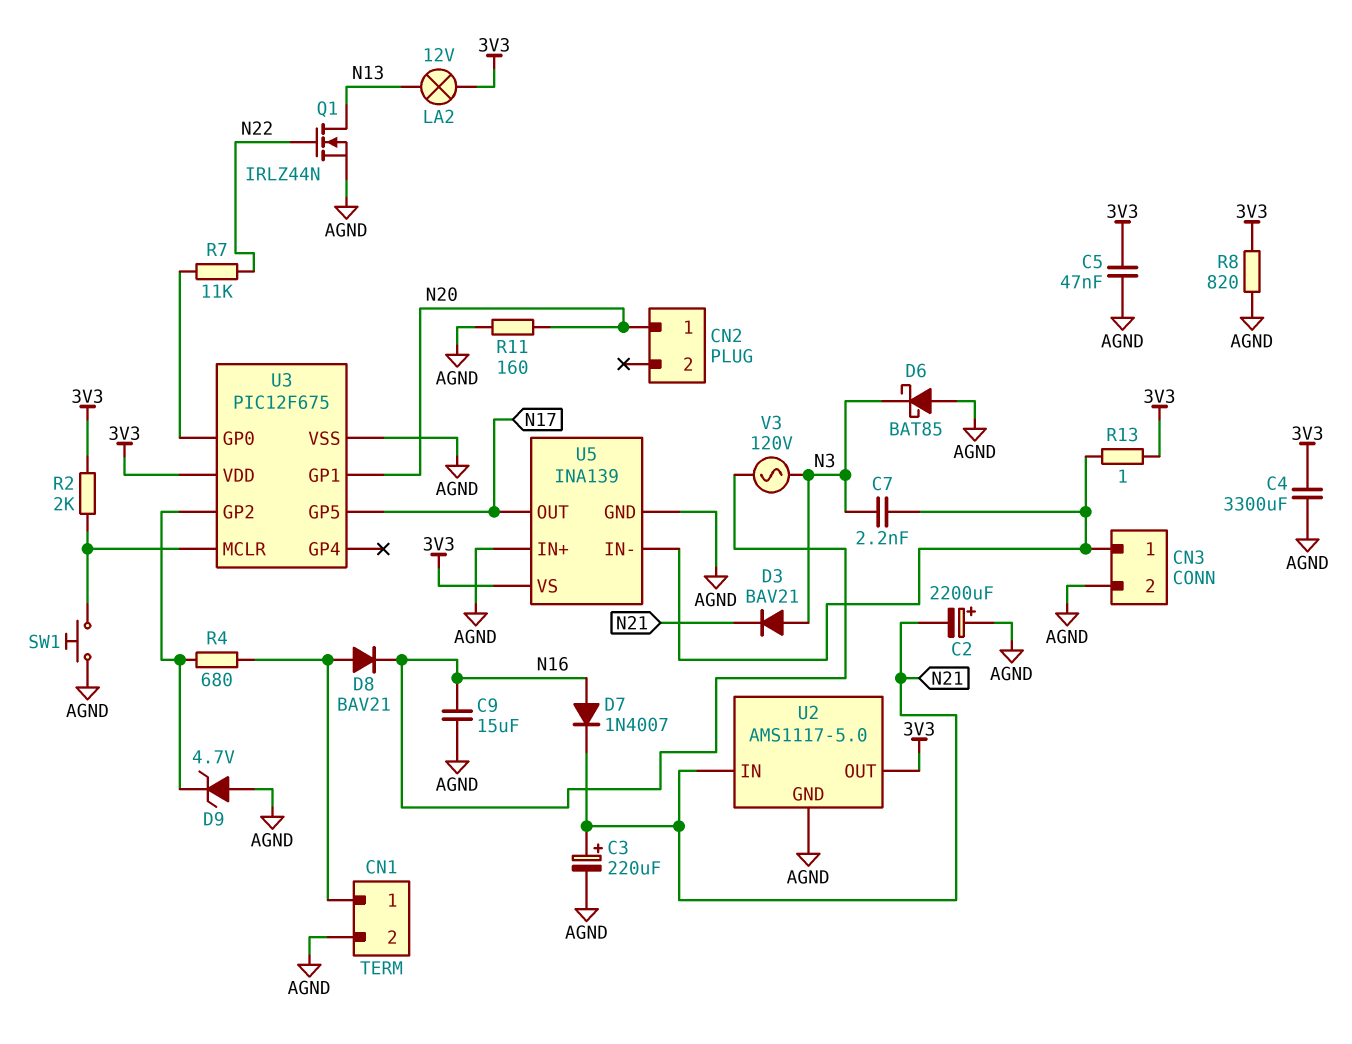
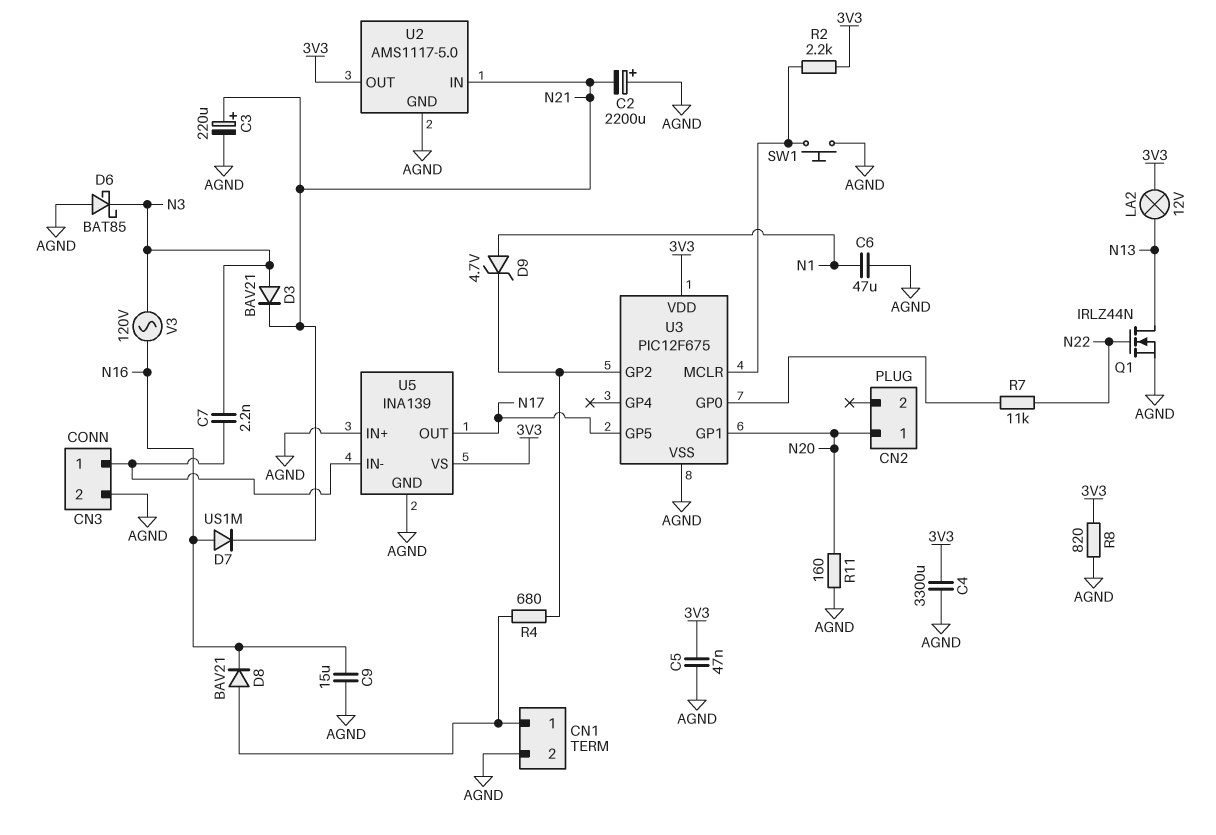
C6: none -> 47uF (AGND, N1)
D7: diode 1N4007 (A N16, K N21) -> diode US1M (A N16, K N21)
D9: zener 4.7V (A AGND, K U3/GP2) -> zener 4.7V (A N1, K U3/GP2)
R2: 2k (3V3, U3/MCLR) -> 2.2k (3V3, U3/MCLR)
R13: 1 (3V3, CN3/1) -> none

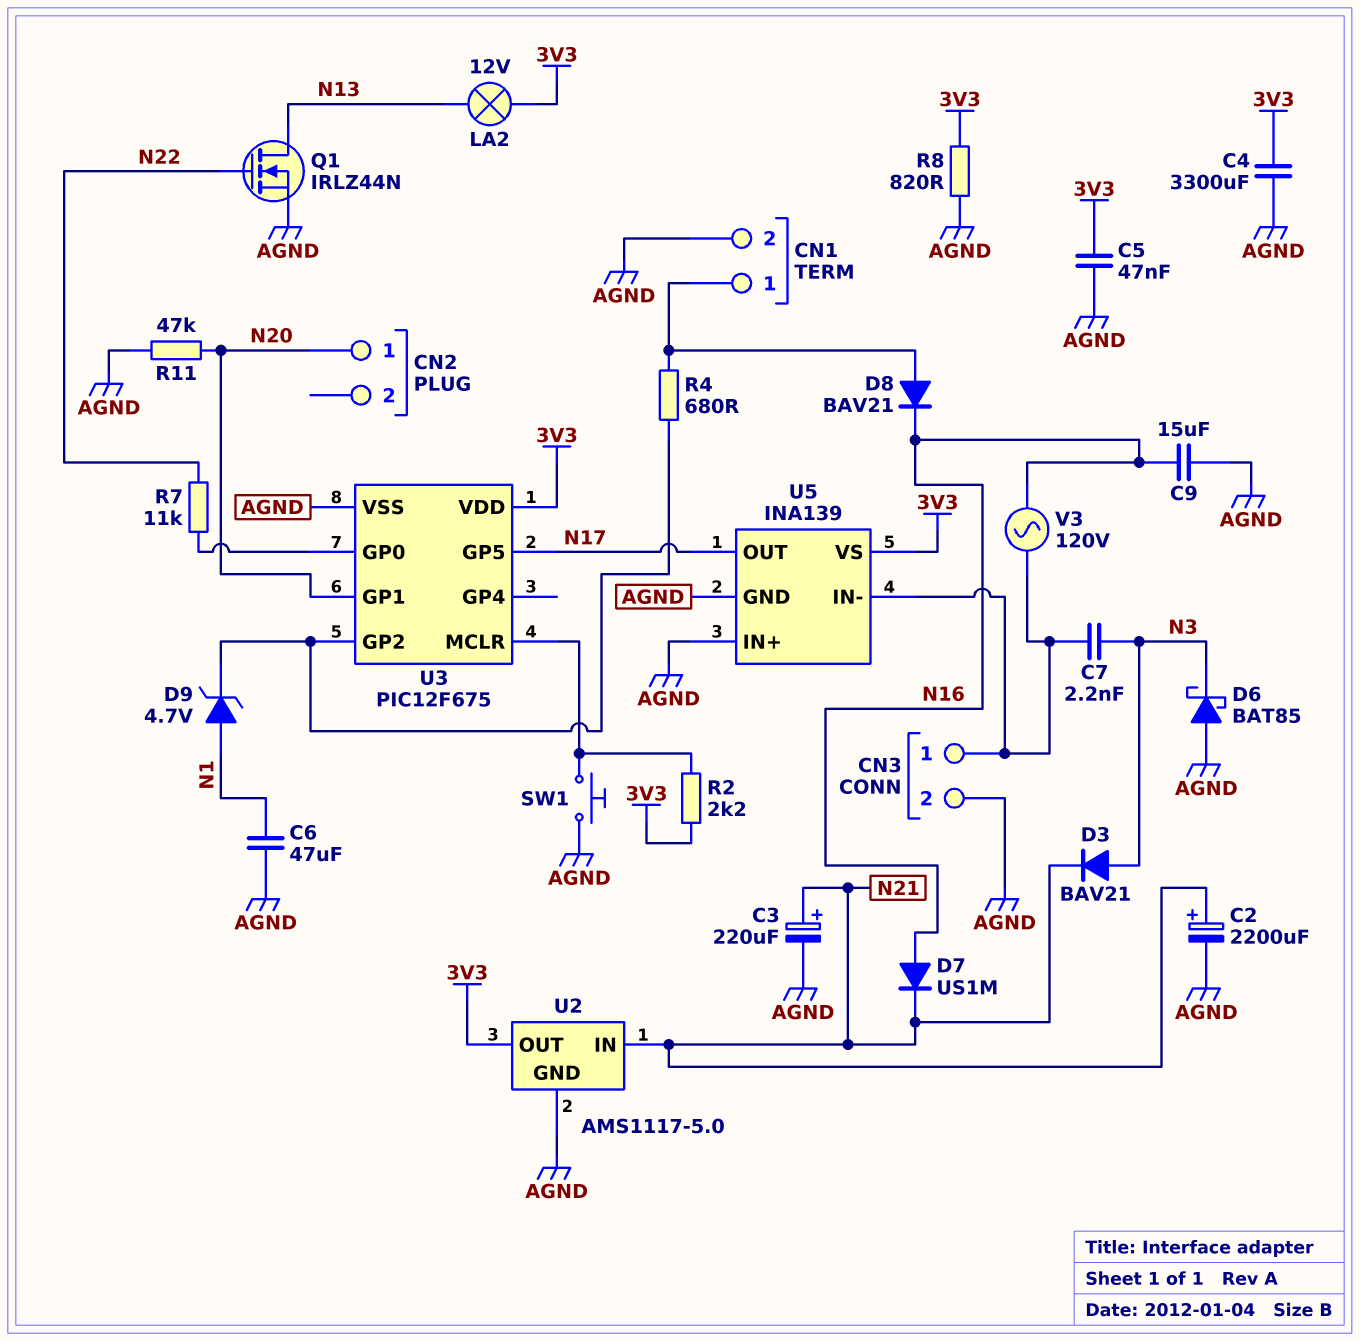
C2: 2200uF (plus AGND, minus N21) -> 2200uF (plus N21, minus AGND)
R11: 160 (AGND, N20) -> 47k (AGND, N20)
V3: AC 120V (N3, N16) -> AC 120V (CN3/1, N16)

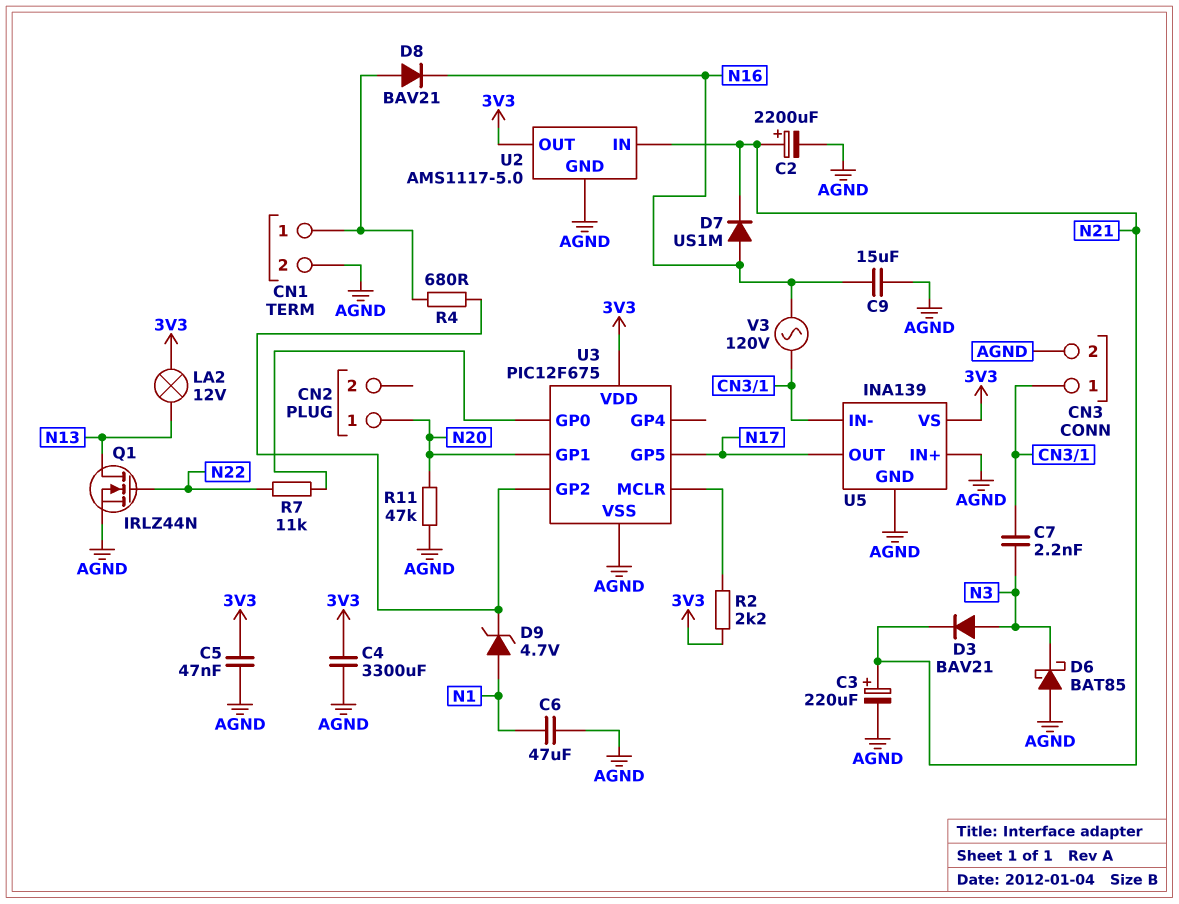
R8: 820 (3V3, AGND) -> none
SW1: button (AGND, U3/MCLR) -> none

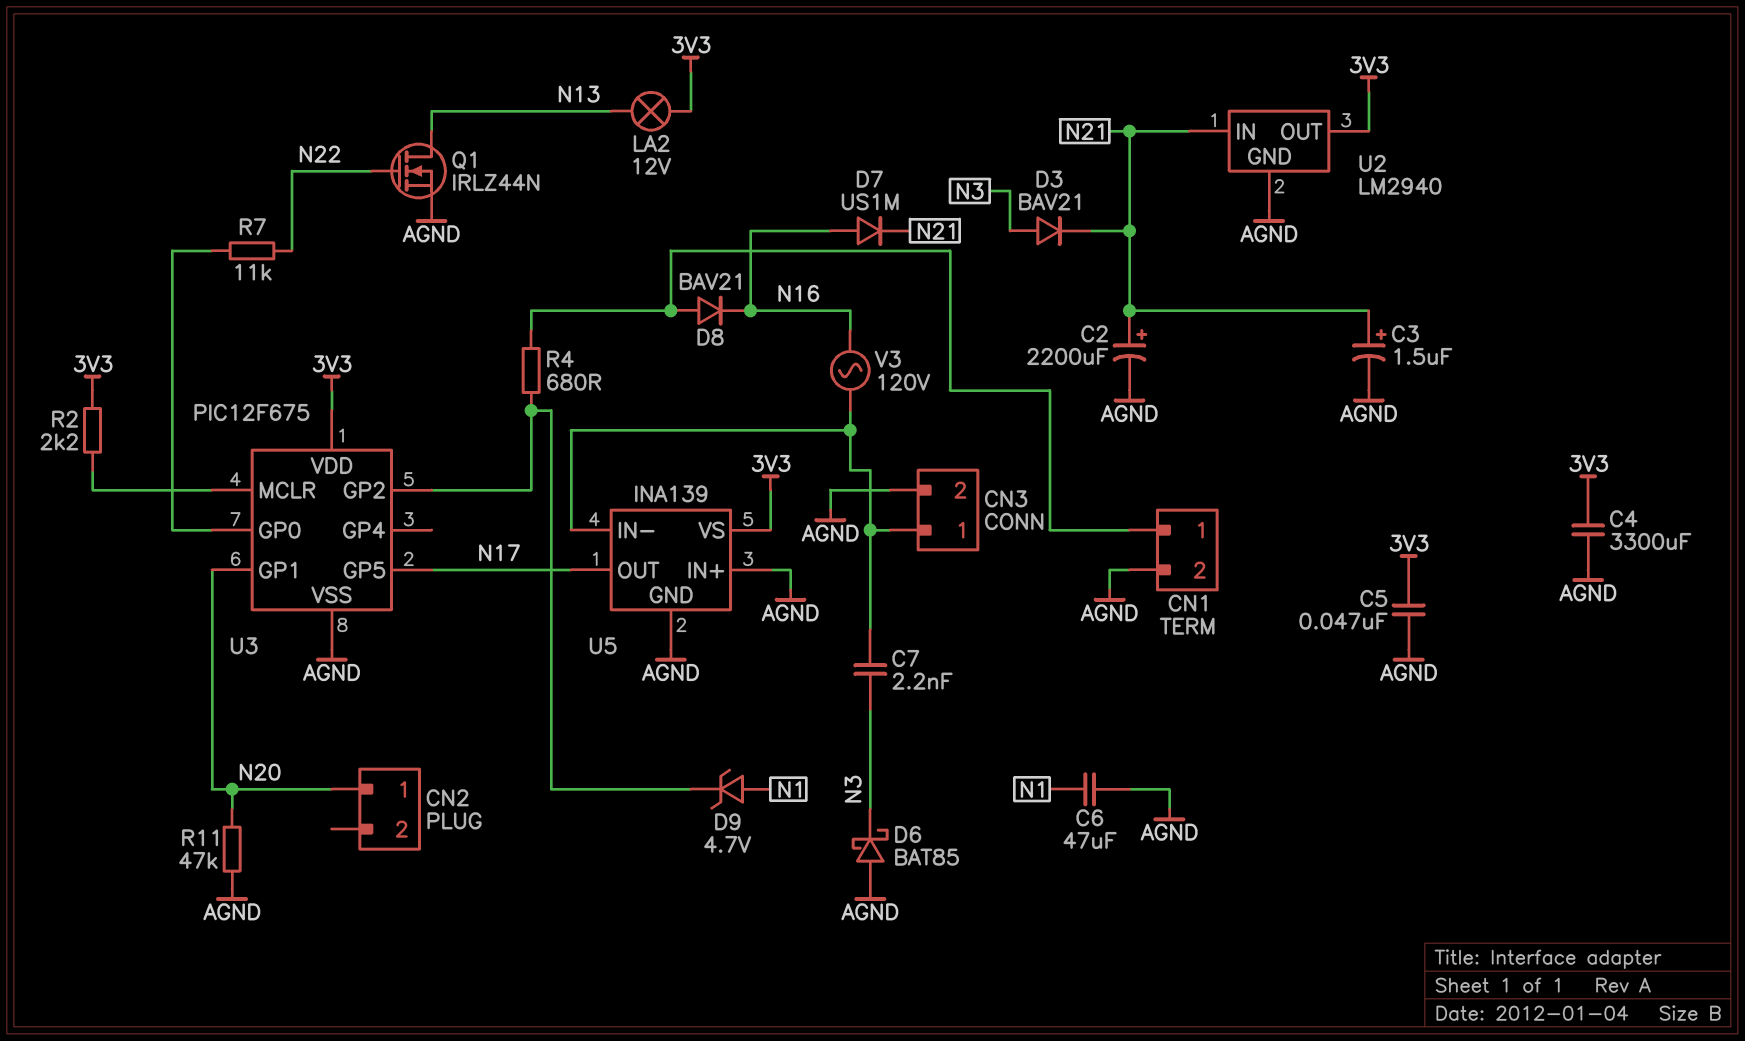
C3: 220uF (plus N21, minus AGND) -> 1.5uF (plus N21, minus AGND)
C9: 15uF (AGND, N16) -> none
U2: AMS1117-5.0 -> LM2940

